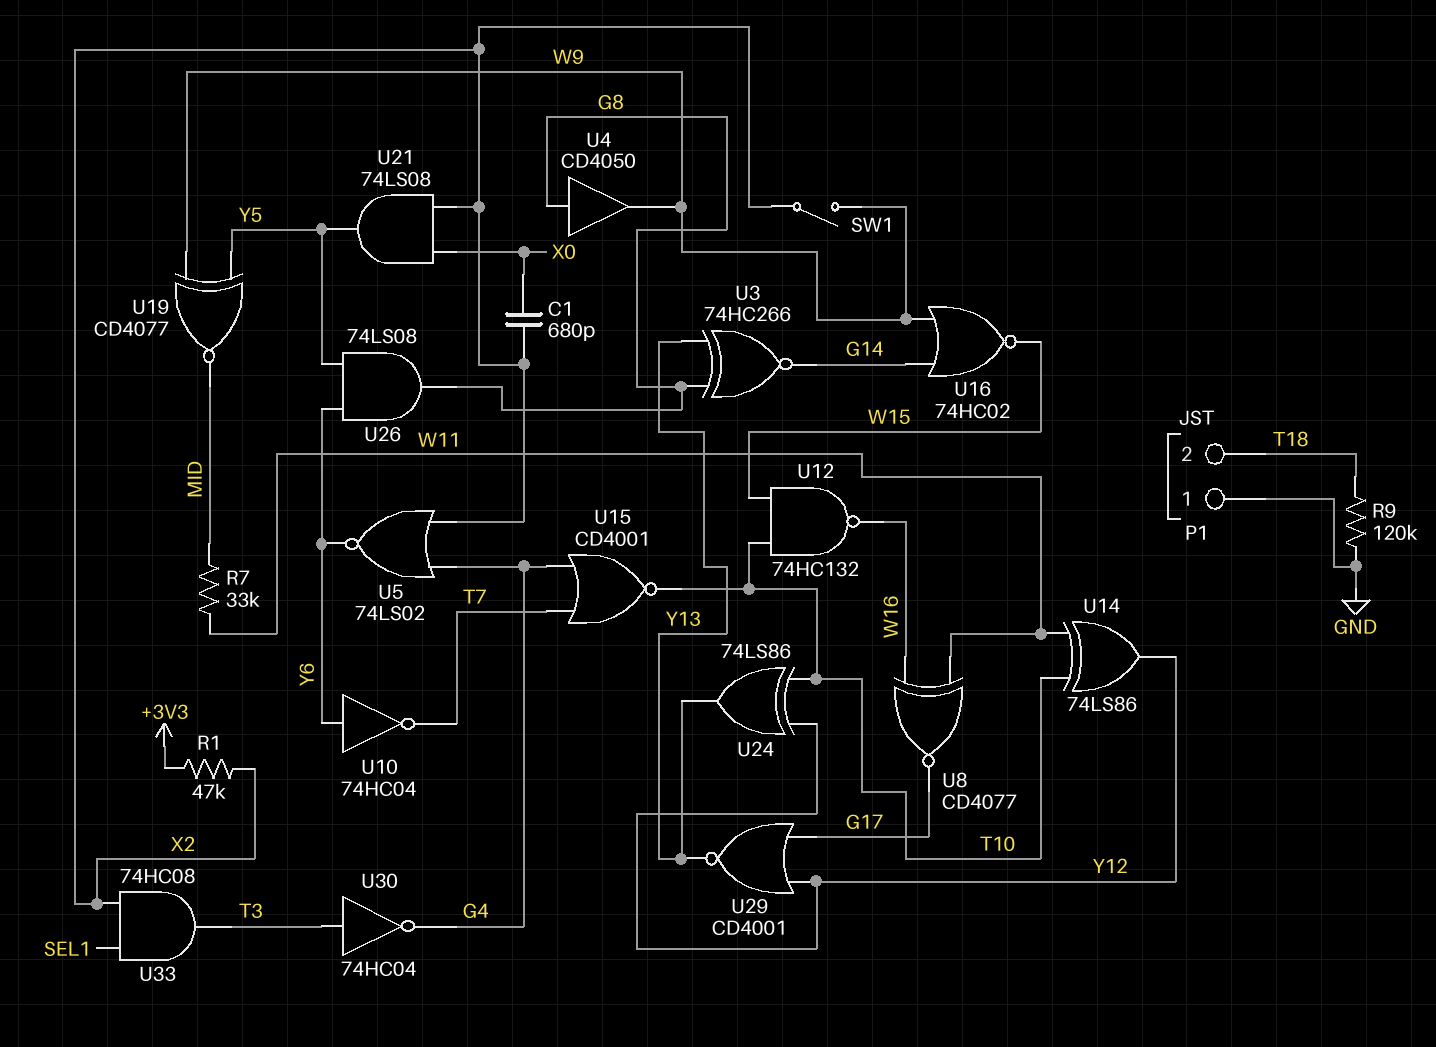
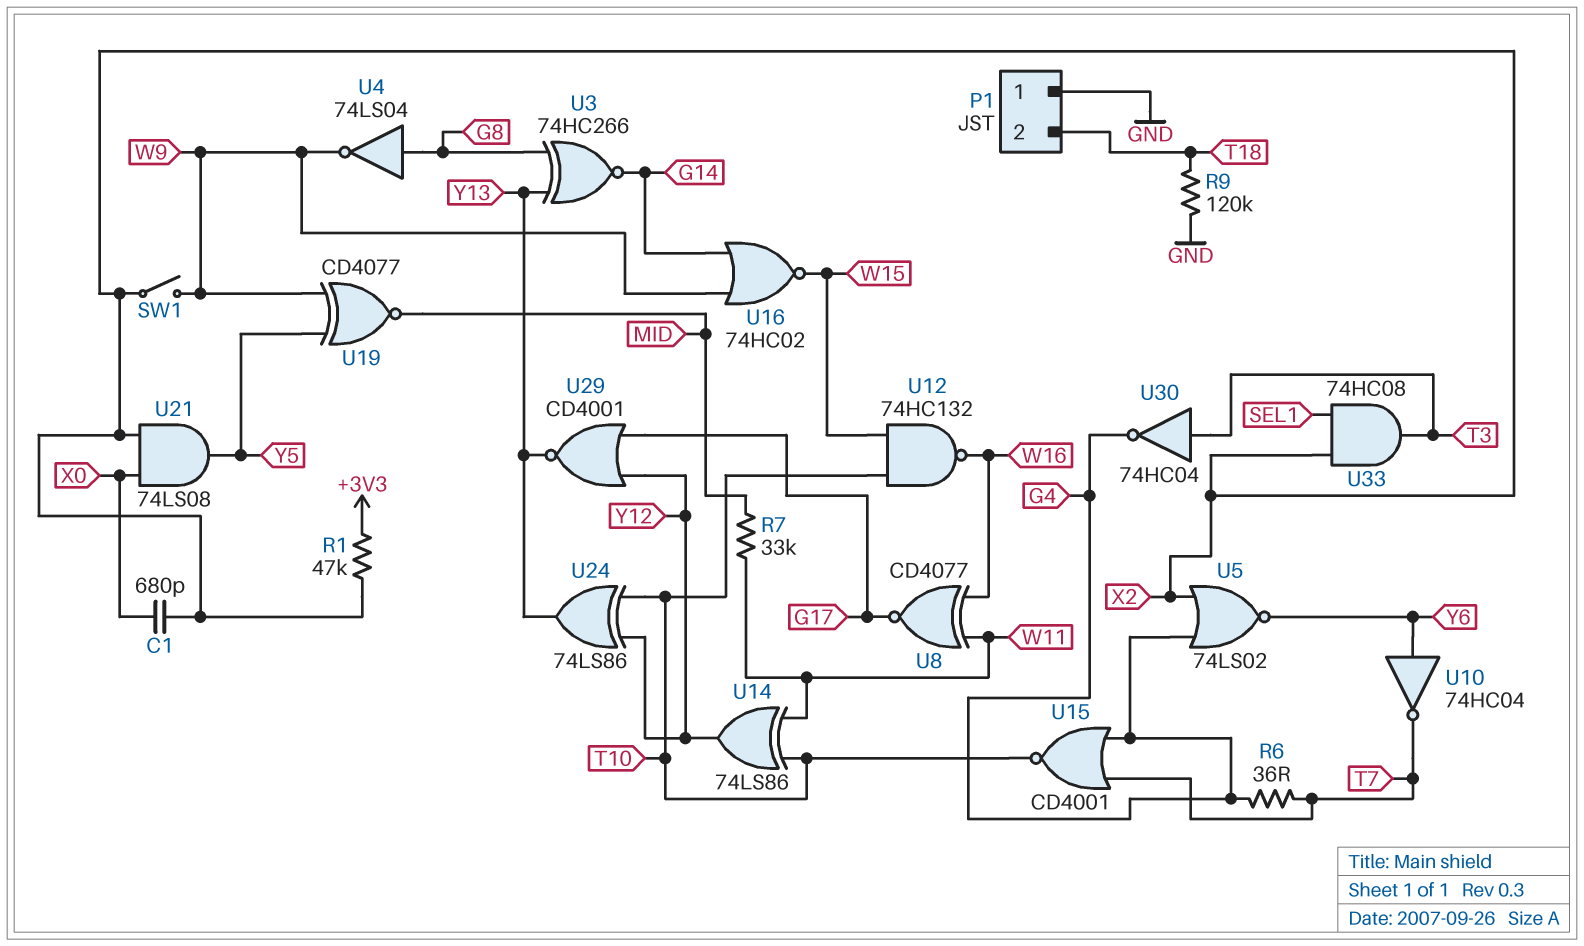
R6: none -> 36 (G4, T7)
U4: buffer CD4050 (in G8, out W9) -> NOT 74LS04 (in G8, out W9)
U26: AND 74LS08 (in Y5, in Y6, out G8) -> none

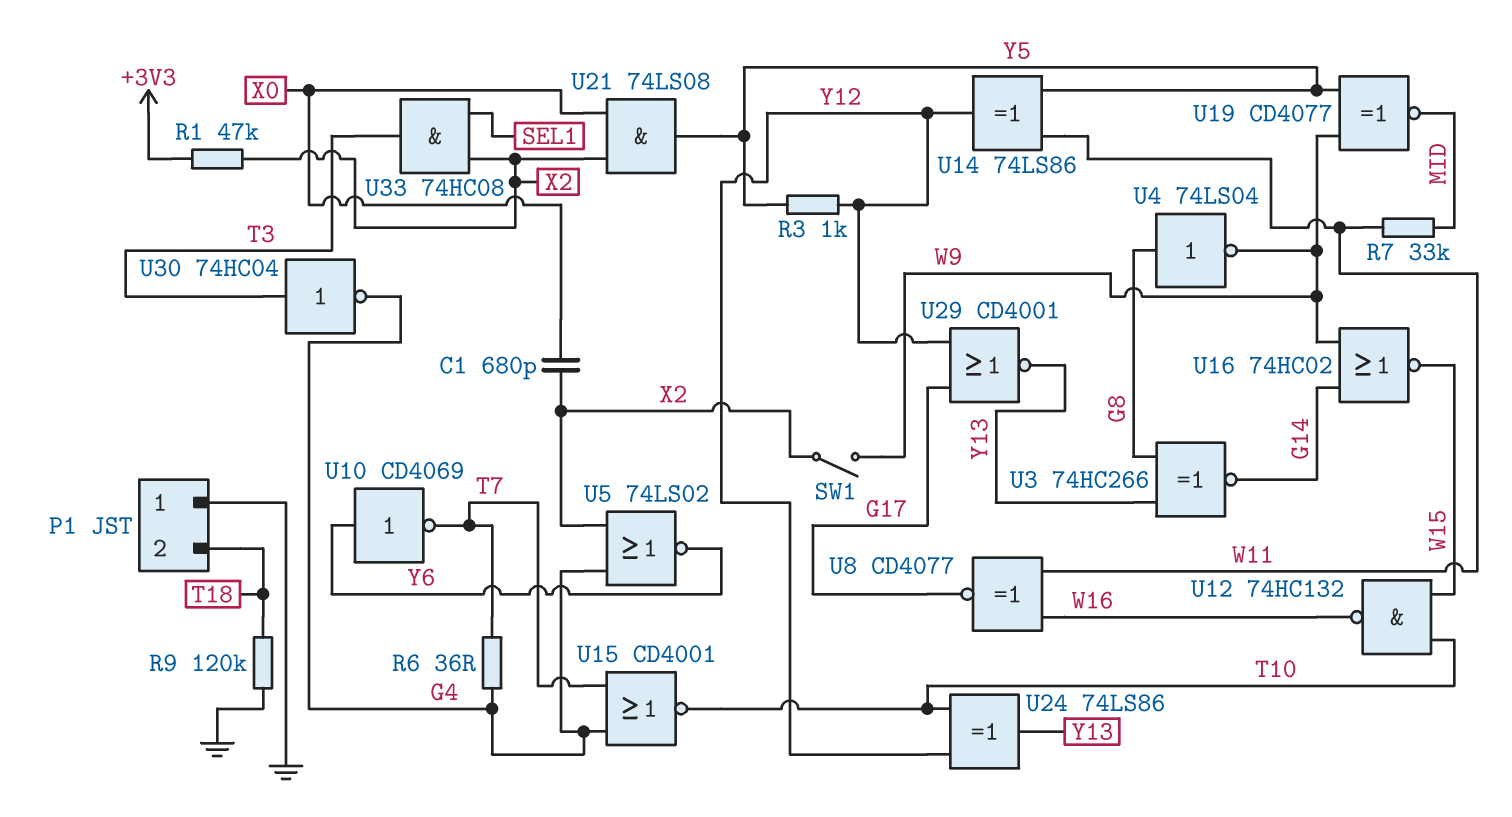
R3: none -> 1k (Y5, Y12)
U10: NOT 74HC04 (in Y6, out T7) -> NOT CD4069 (in Y6, out T7)
U14: XOR 74LS86 (in T10, in W11, out Y12) -> XOR 74LS86 (in W11, in Y5, out Y12)

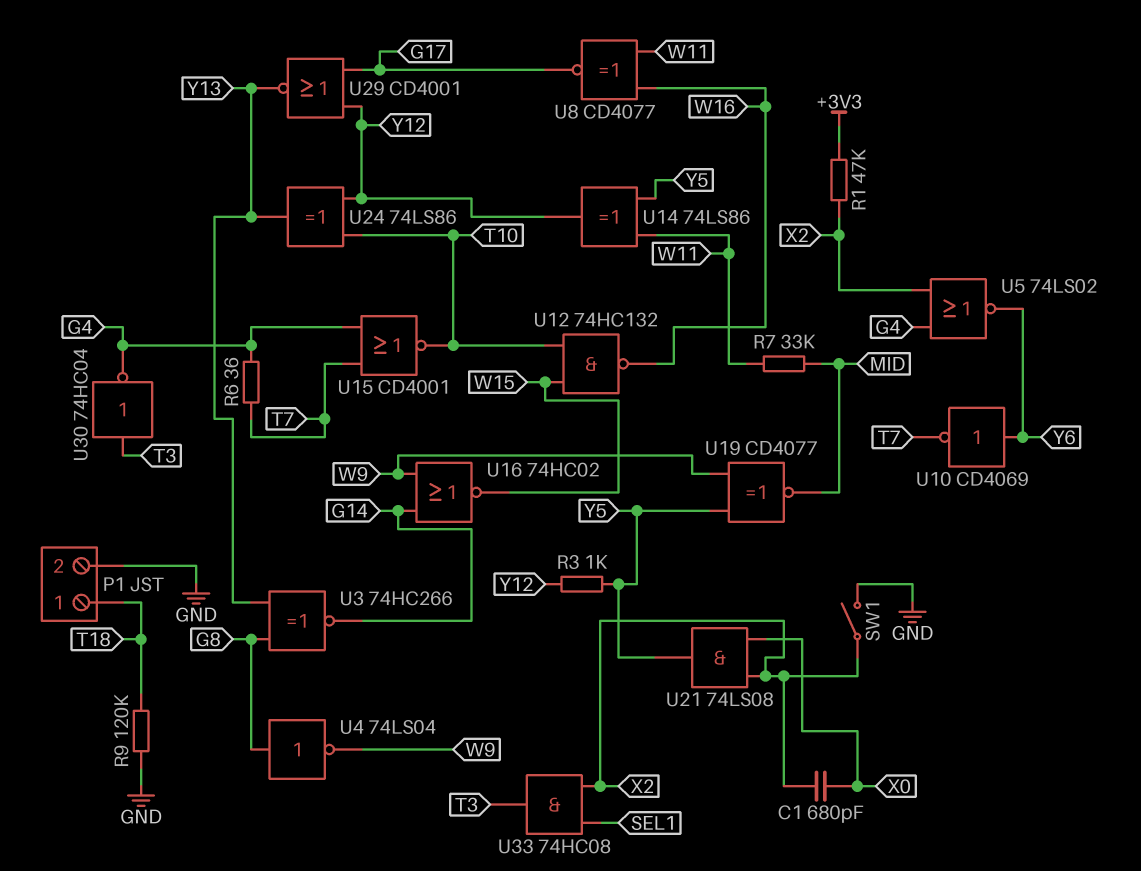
P1 pin 1: GND -> T18
P1 pin 2: T18 -> GND
SW1: switch (W9, X2) -> switch (GND, X2)

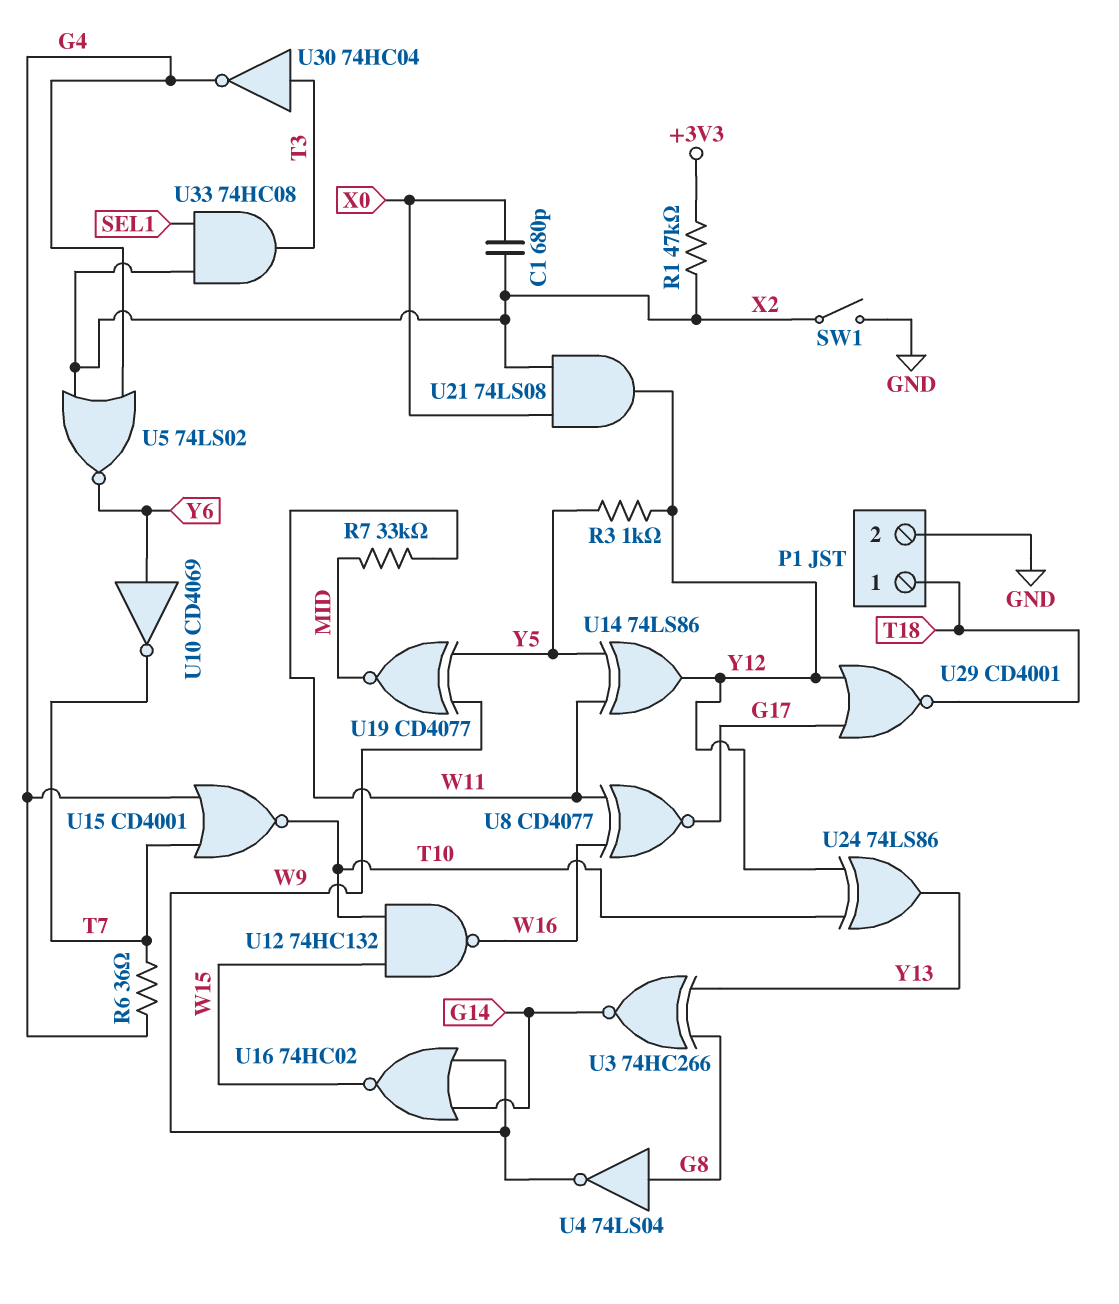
R9: 120k (GND, T18) -> none
U21: AND 74LS08 (in X0, in X2, out Y5) -> AND 74LS08 (in X0, in X2, out Y12)
U29: NOR CD4001 (in G17, in Y12, out Y13) -> NOR CD4001 (in G17, in Y12, out T18)

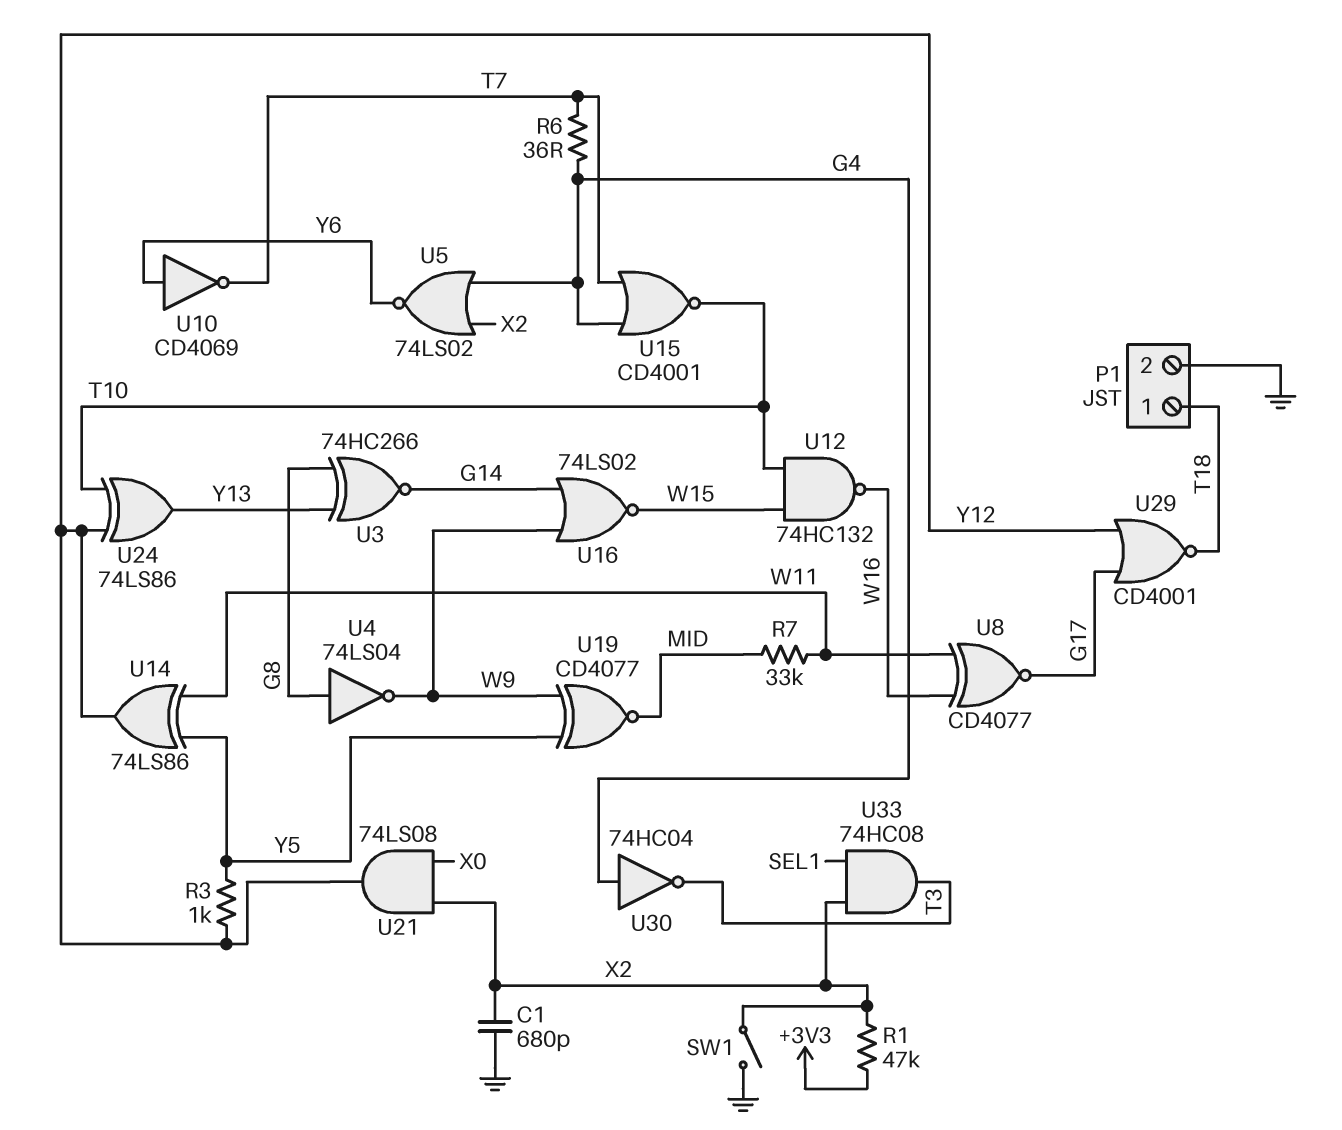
C1: 680pF (X0, X2) -> 680pF (GND, X2)
U16: NOR 74HC02 (in G14, in W9, out W15) -> NOR 74LS02 (in G14, in W9, out W15)
U30: NOT 74HC04 (in T3, out G4) -> NOT 74HC04 (in G4, out T3)

